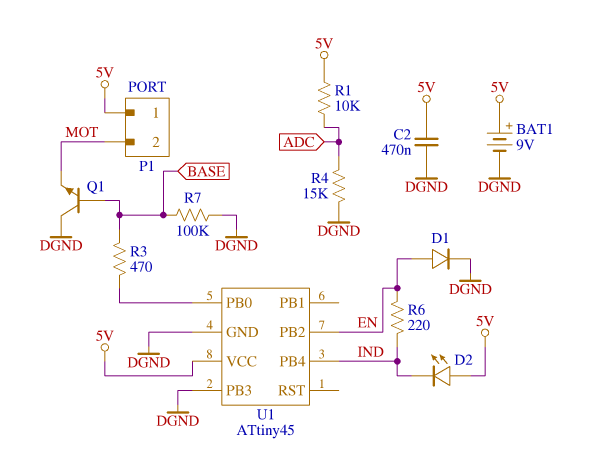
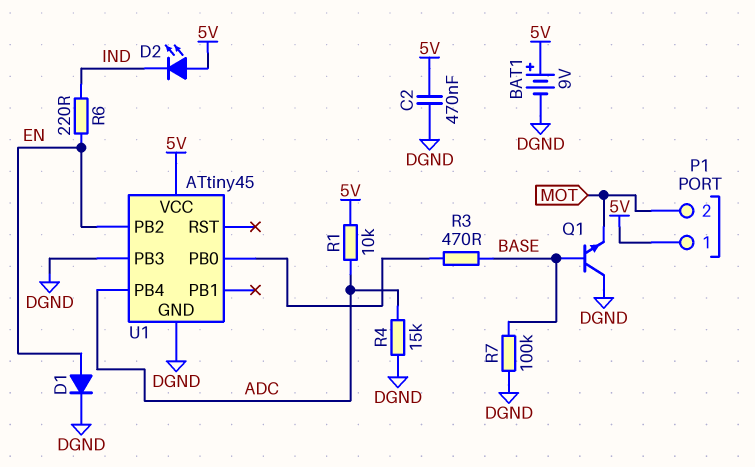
U1 pin PB4: IND -> ADC

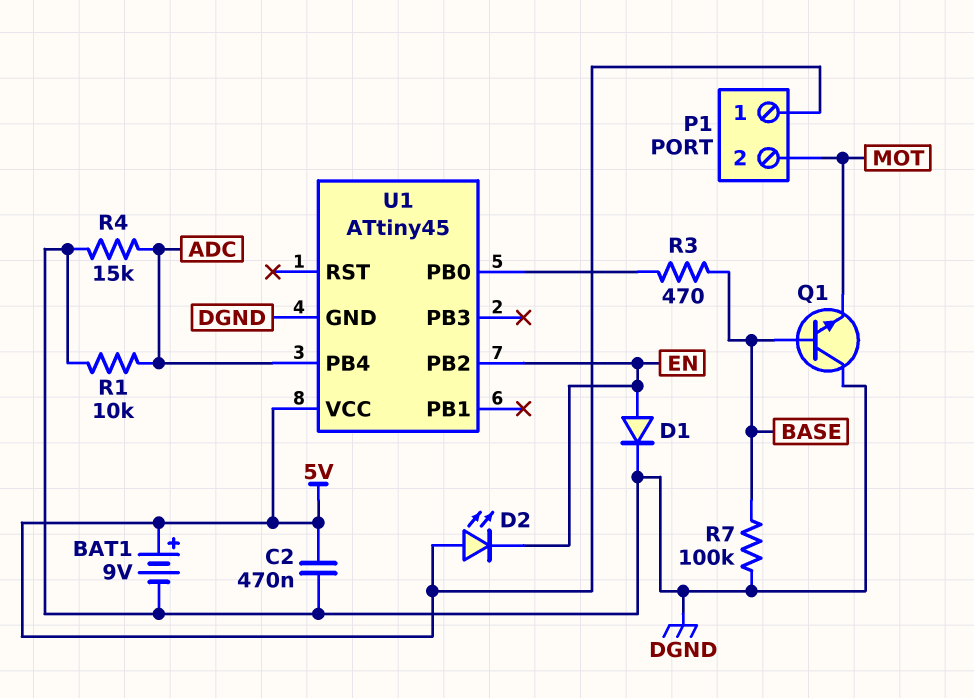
D2: LED (A 5V, K IND) -> LED (A 5V, K EN)
R1: 10k (5V, ADC) -> 10k (ADC, DGND)
R6: 220 (EN, IND) -> none
U1 pin PB3: DGND -> none

